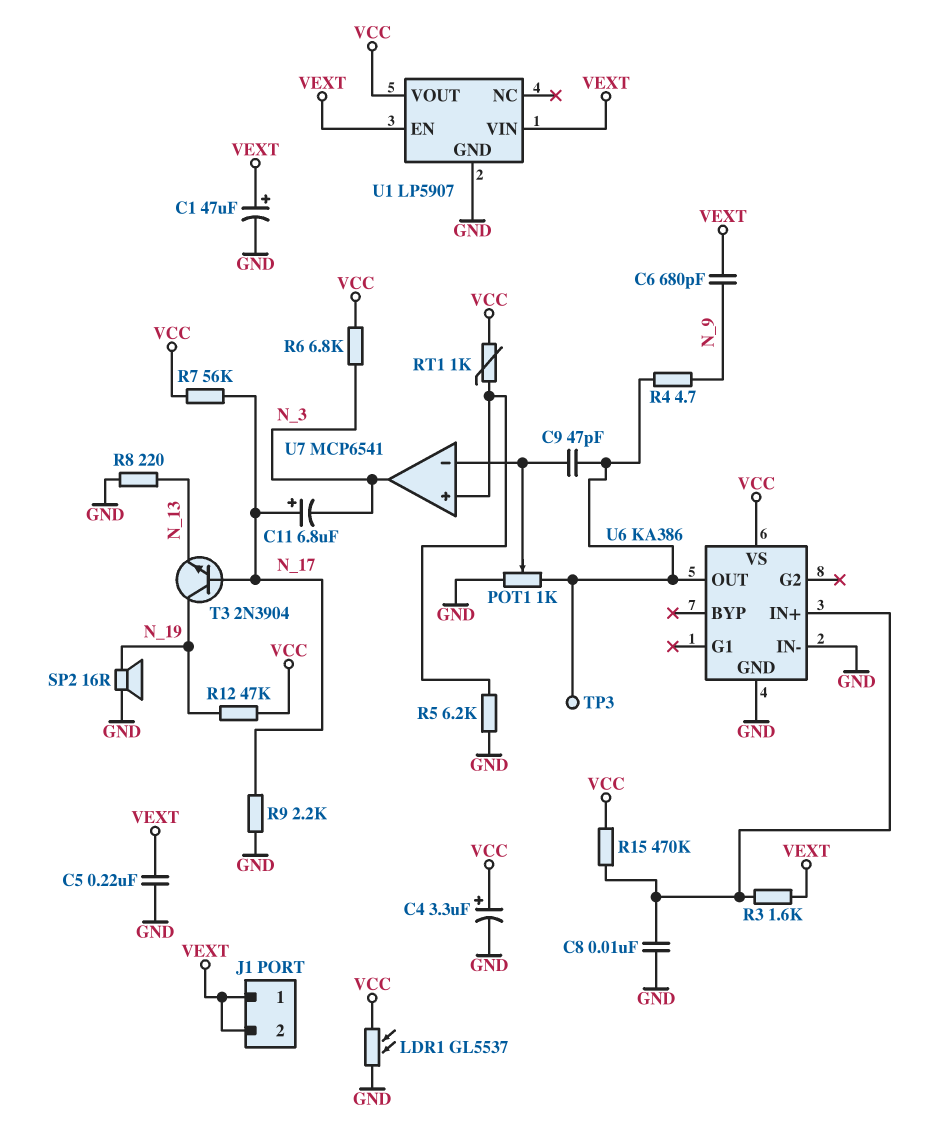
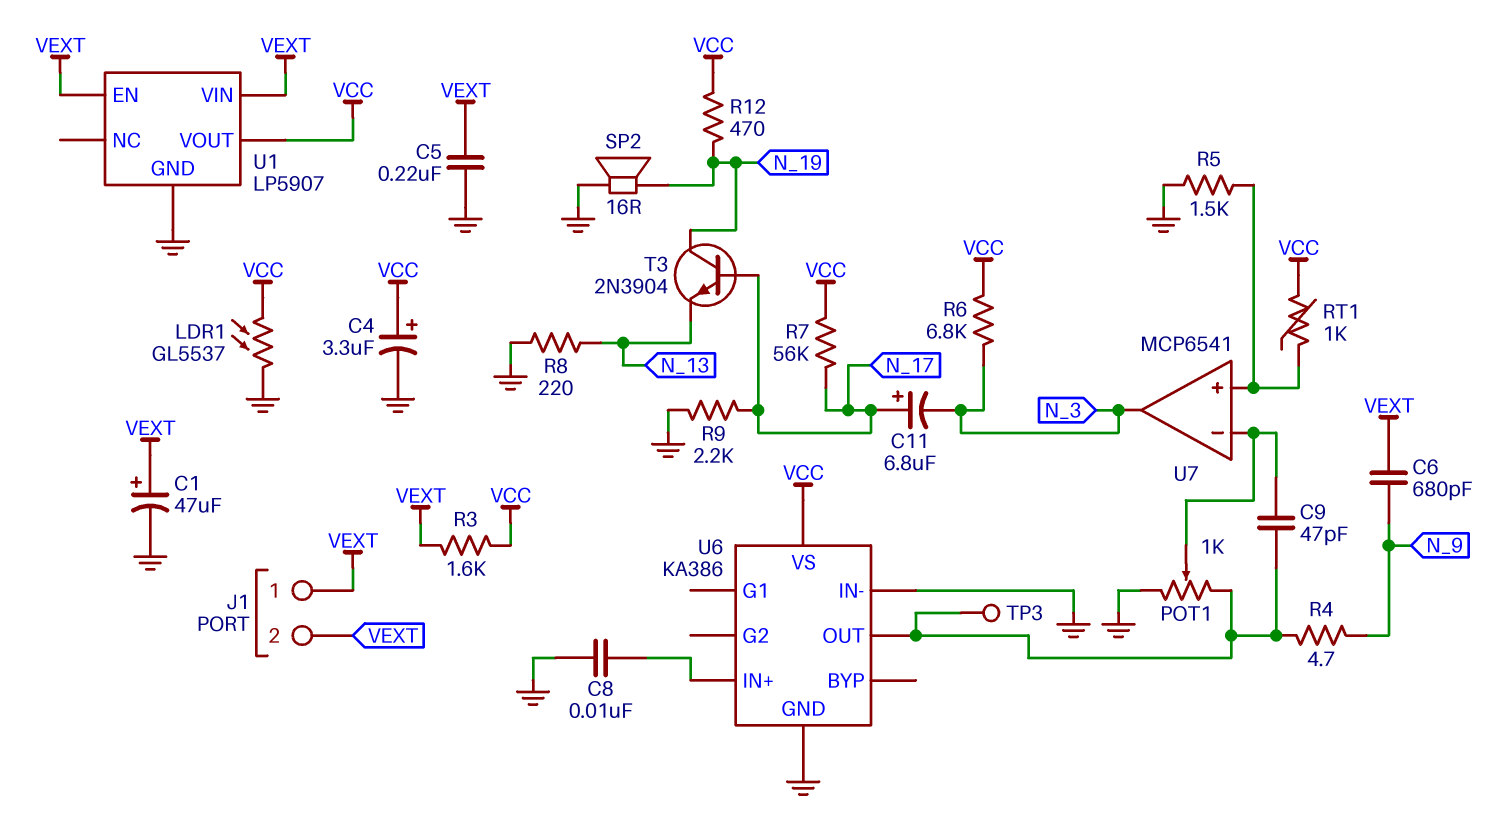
R3: 1.6k (U6/IN+, VEXT) -> 1.6k (VCC, VEXT)
R5: 6.2k (GND, U7/in+) -> 1.5k (GND, U7/in+)
R12: 47k (N_19, VCC) -> 470 (N_19, VCC)
R15: 470k (U6/IN+, VCC) -> none

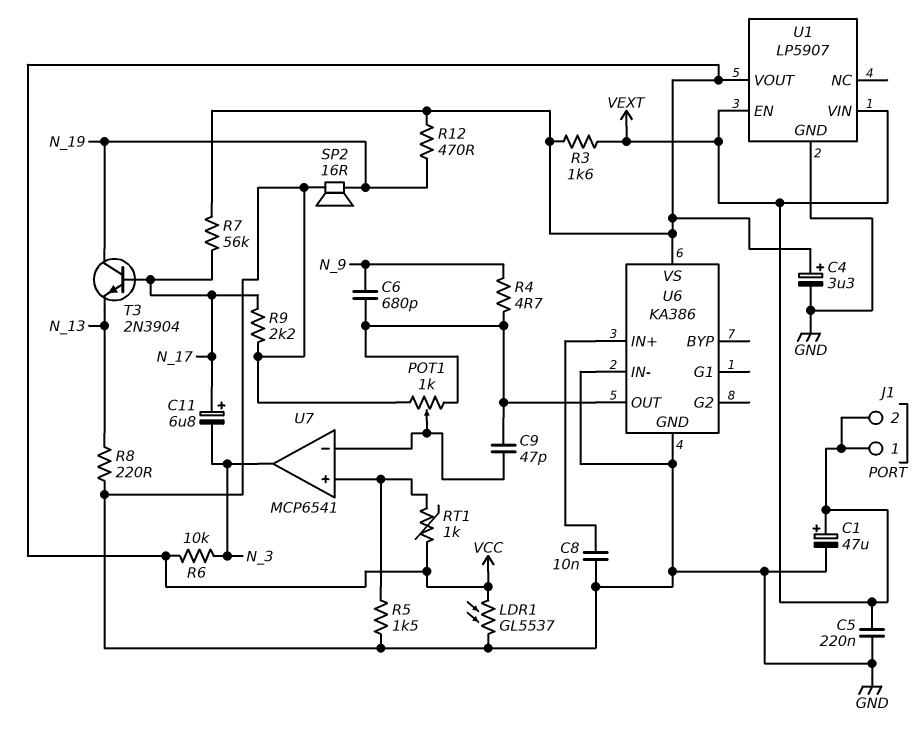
C6: 680pF (N_9, VEXT) -> 680pF (N_9, U6/OUT)
R6: 6.8k (N_3, VCC) -> 10k (N_3, VCC)
TP3: test point (U6/OUT) -> none

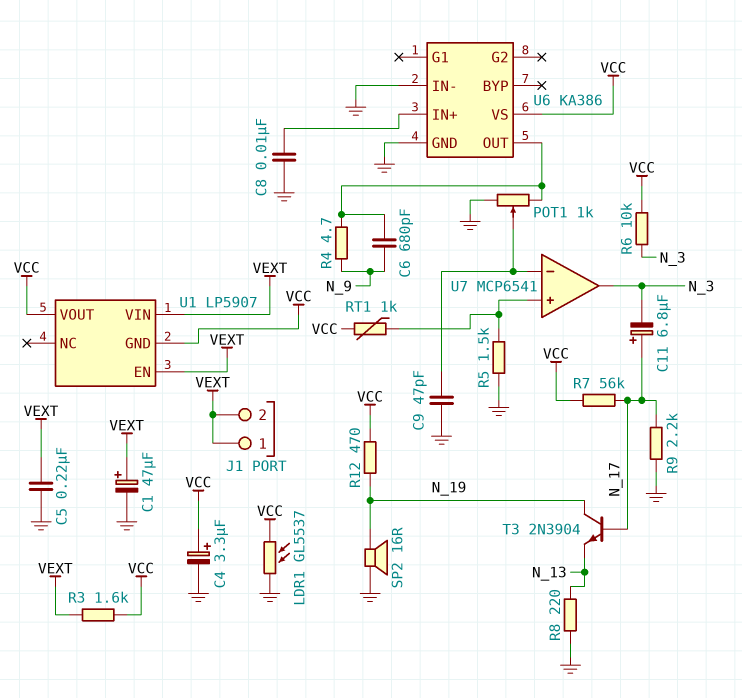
C9: 47pF (U6/OUT, U7/in-) -> 47pF (GND, U7/in-)
U1 pin GND: GND -> VCC

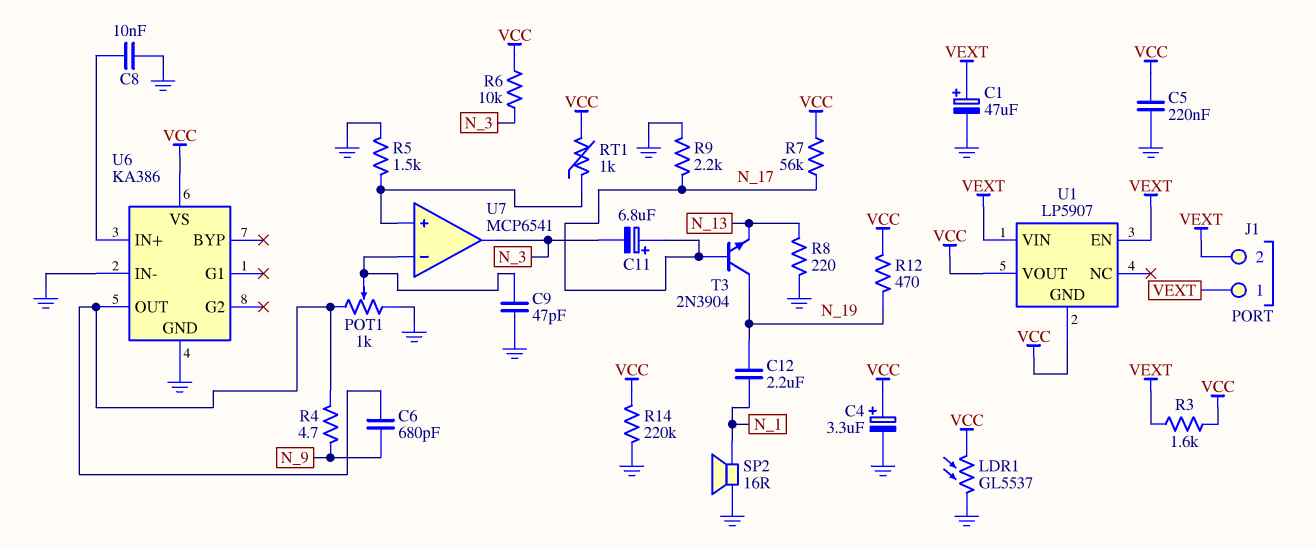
C5: 220nF (GND, VEXT) -> 220nF (GND, VCC)
C12: none -> 2.2uF (N_1, N_19)
R14: none -> 220k (GND, VCC)
SP2: speaker 16R (GND, N_19) -> speaker 16R (GND, N_1)

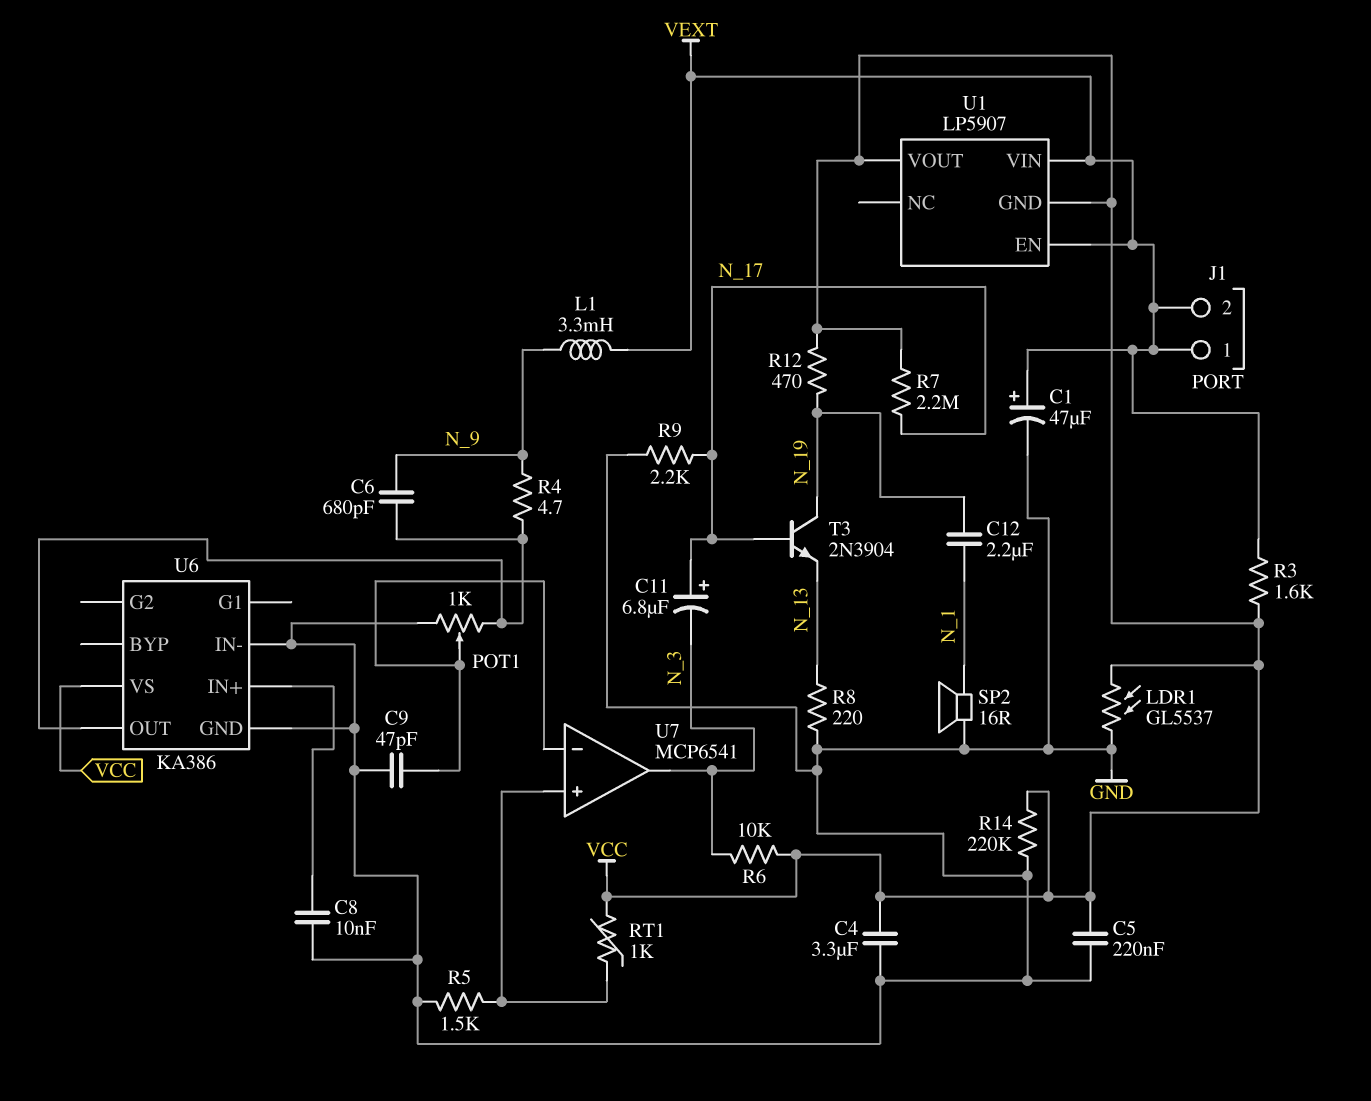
C4: 3.3uF (plus VCC, minus GND) -> 3.3uF (GND, VCC)
L1: none -> 3.3mH (N_9, VEXT)
R7: 56k (N_17, VCC) -> 2.2M (N_17, VCC)

